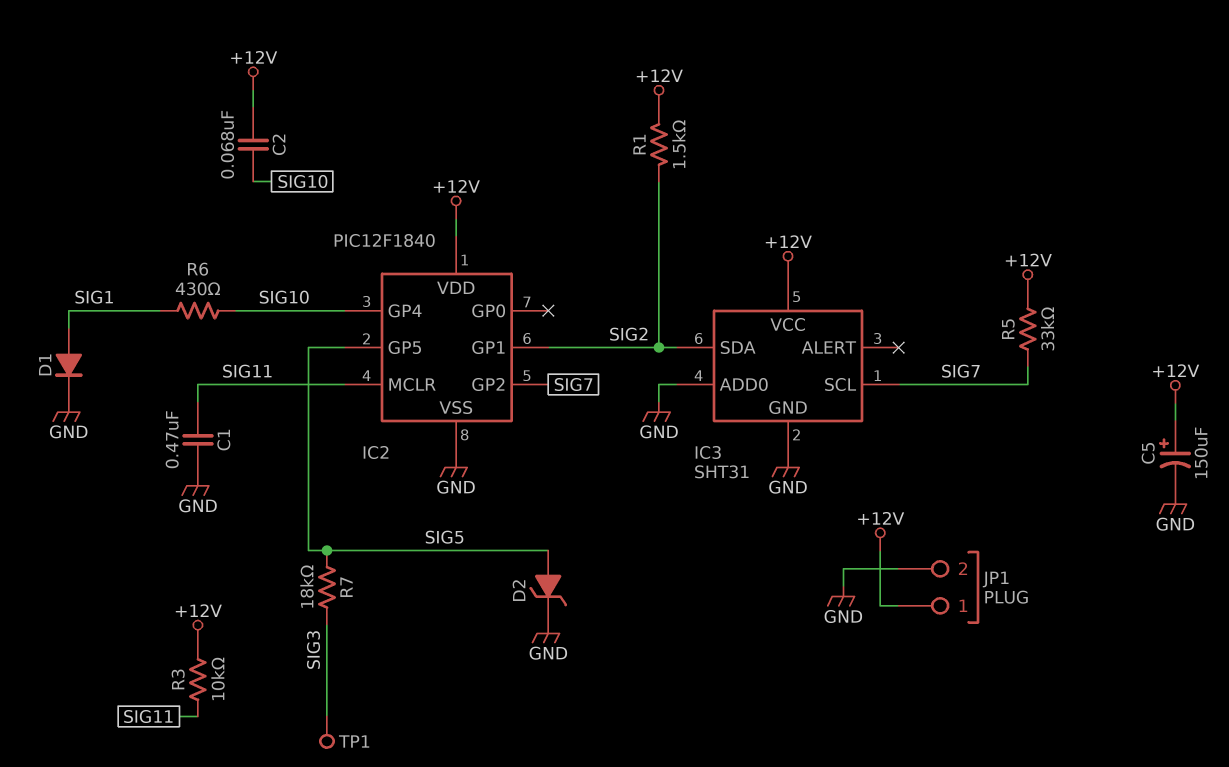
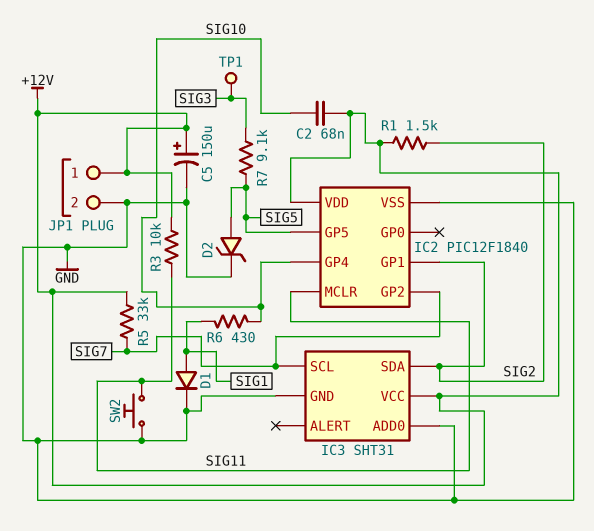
C1: 470nF (GND, SIG11) -> none
R7: 18k (SIG3, SIG5) -> 9.1k (SIG3, SIG5)
SW2: none -> button (GND, SIG11)

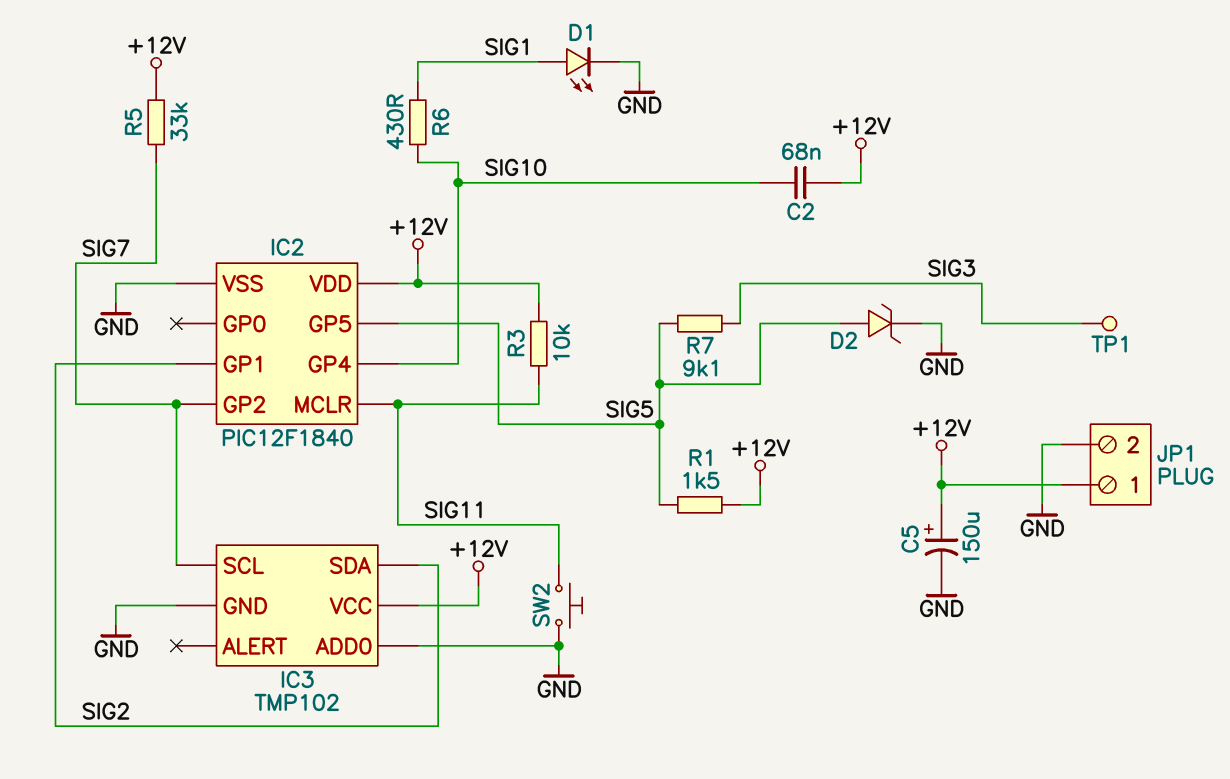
D1: diode (A SIG1, K GND) -> LED (A SIG1, K GND)
IC3: SHT31 -> TMP102
R1: 1.5k (+12V, SIG2) -> 1.5k (+12V, SIG5)

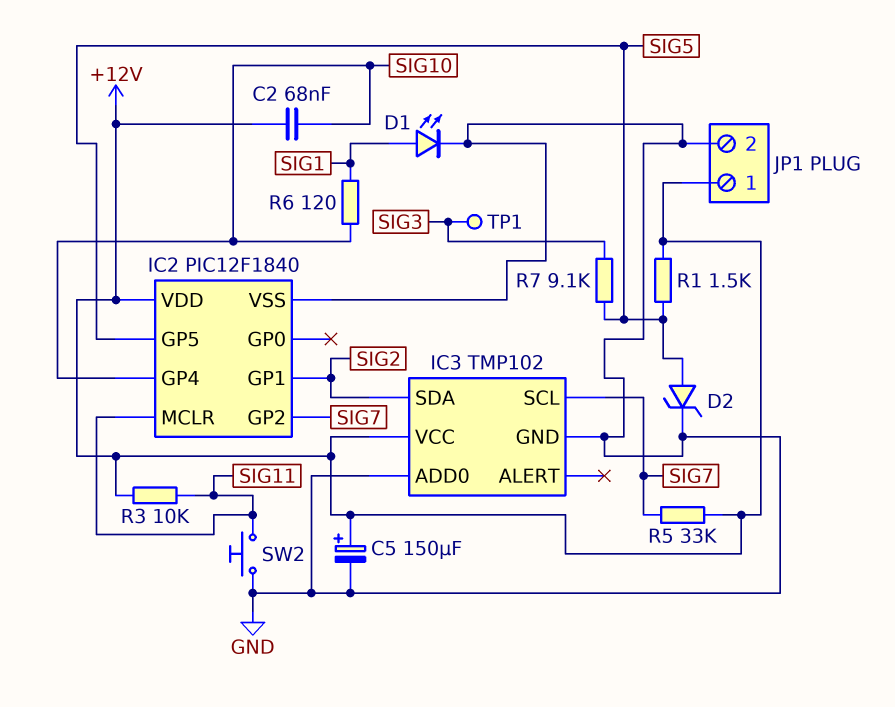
R6: 430 (SIG1, SIG10) -> 120 (SIG1, SIG10)

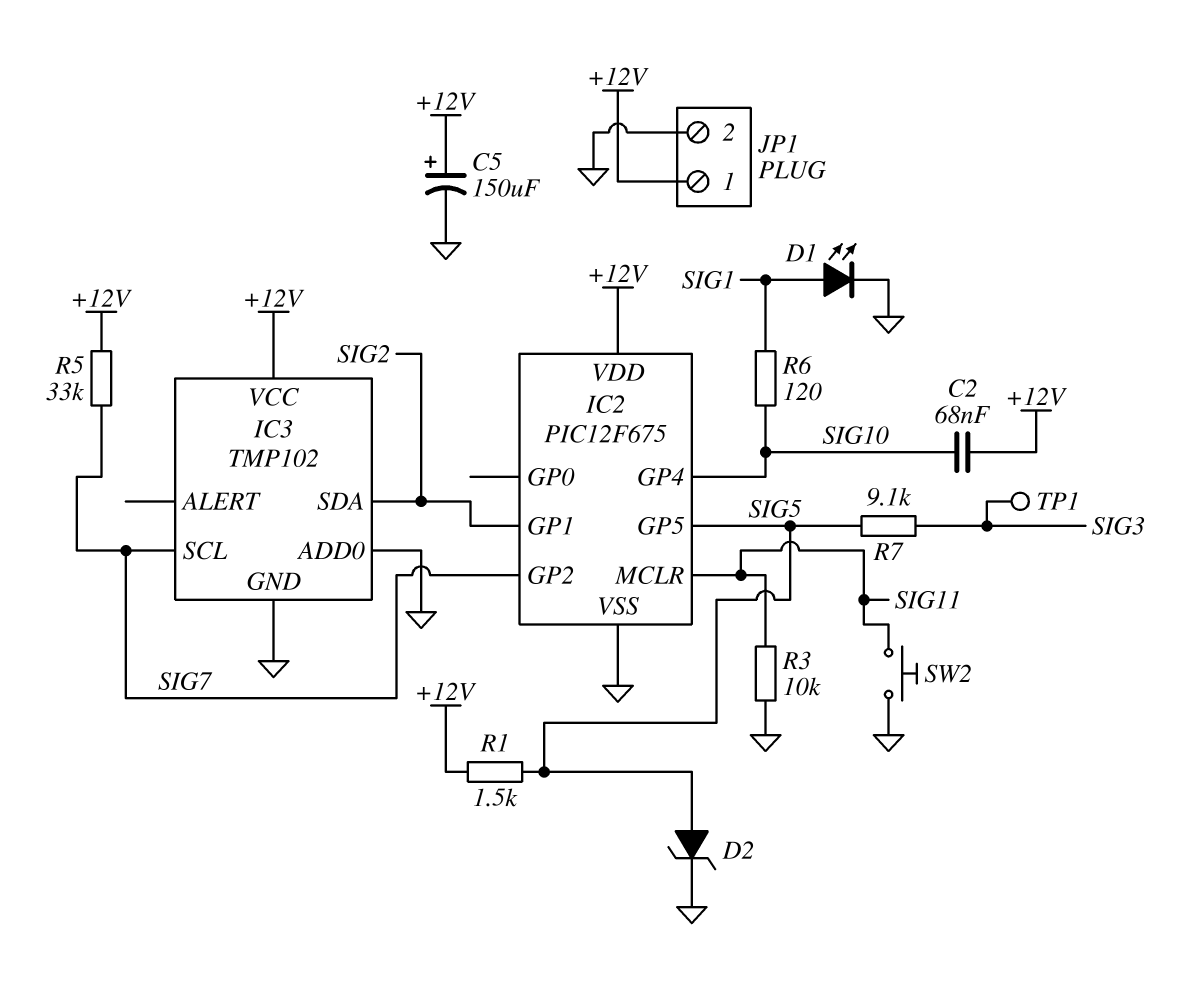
IC2: PIC12F1840 -> PIC12F675
R3: 10k (+12V, SIG11) -> 10k (GND, SIG11)

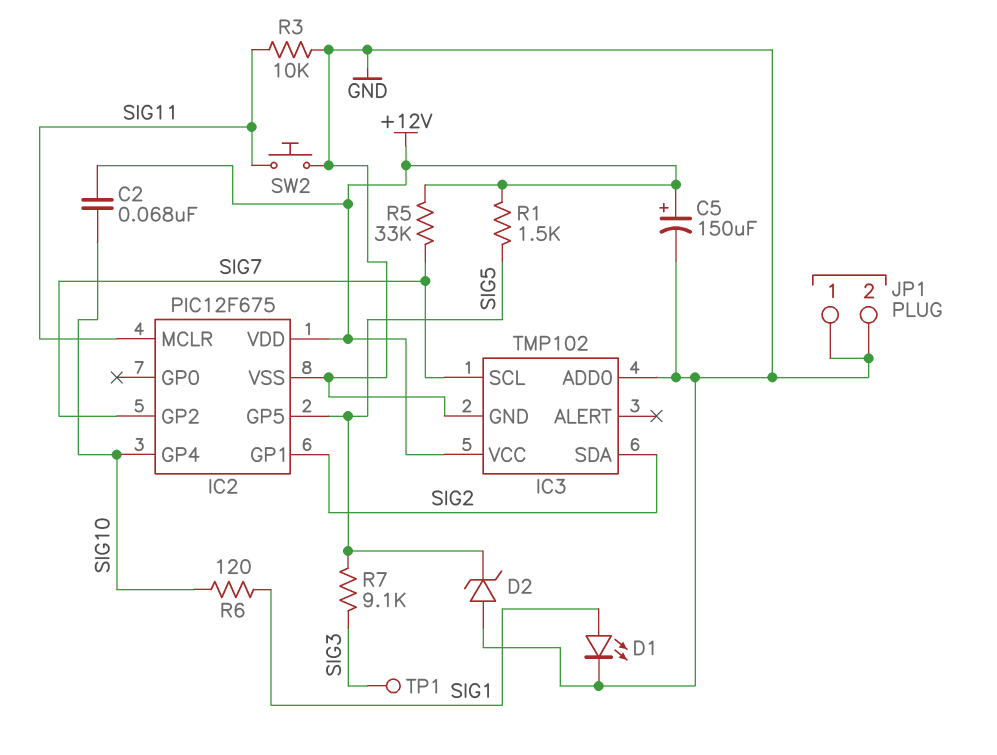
D2: zener (A SIG5, K GND) -> zener (A GND, K SIG5)
JP1 pin 1: +12V -> GND

